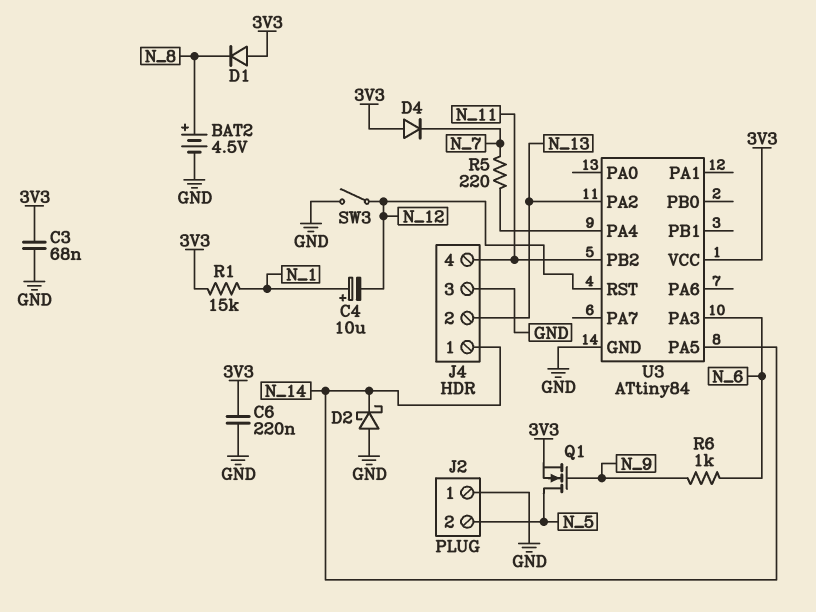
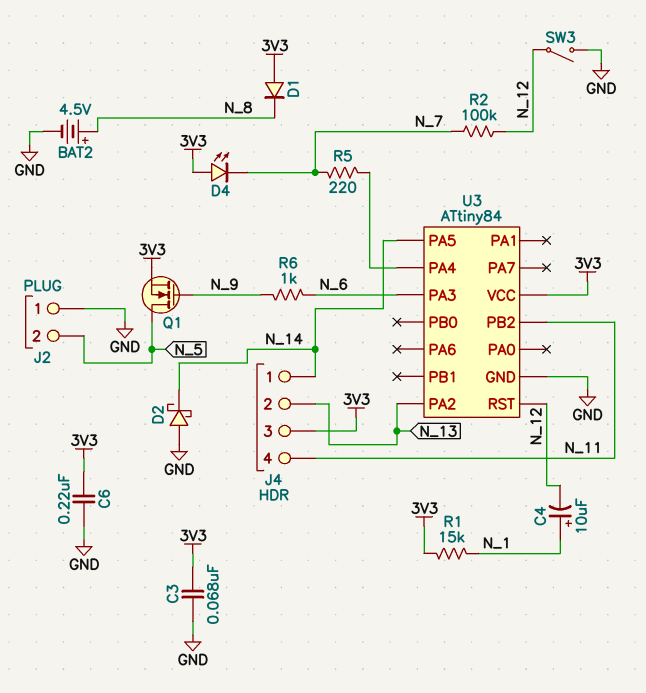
D4: diode (A 3V3, K N_7) -> LED (A 3V3, K N_7)
J4 pin 3: GND -> 3V3
R2: none -> 100k (N_7, N_12)

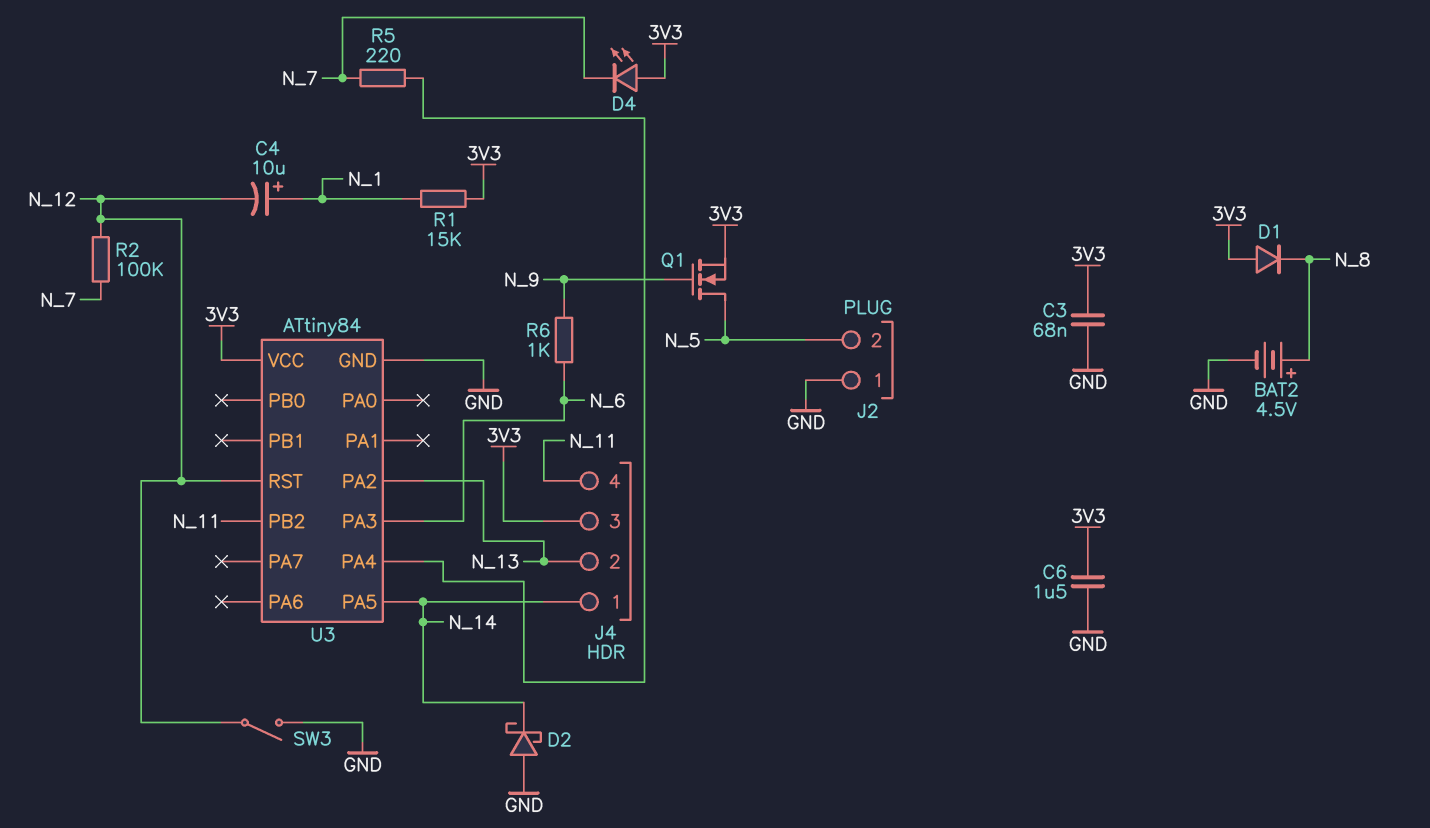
C6: 220nF (3V3, GND) -> 1.5uF (3V3, GND)

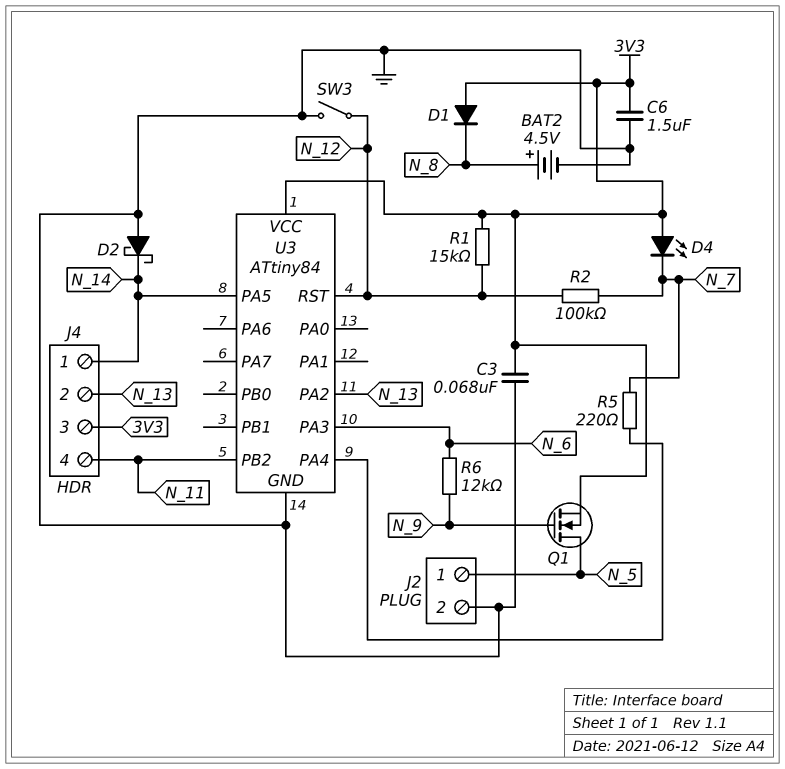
C4: 10uF (plus N_1, minus N_12) -> none
J2 pin 1: GND -> N_5
J2 pin 2: N_5 -> GND
R1: 15k (3V3, N_1) -> 15k (3V3, N_12)
R6: 1k (N_6, N_9) -> 12k (N_6, N_9)

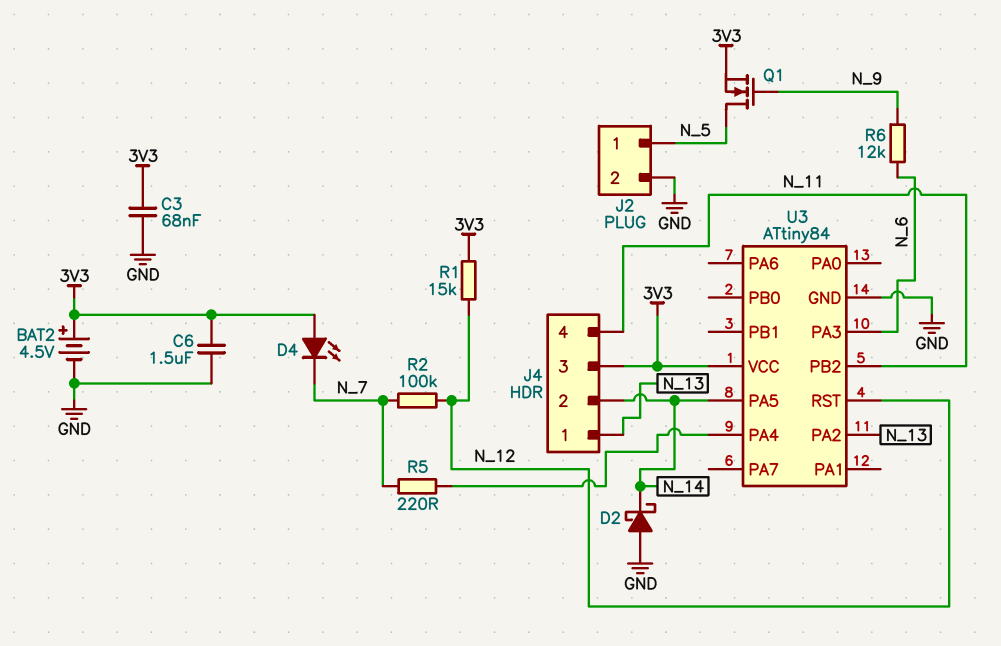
BAT2: 4.5V (plus N_8, minus GND) -> 4.5V (plus 3V3, minus GND)
D1: diode (A 3V3, K N_8) -> none
J4 pin 1: N_14 -> N_13
J4 pin 2: N_13 -> N_14
SW3: switch (GND, N_12) -> none

